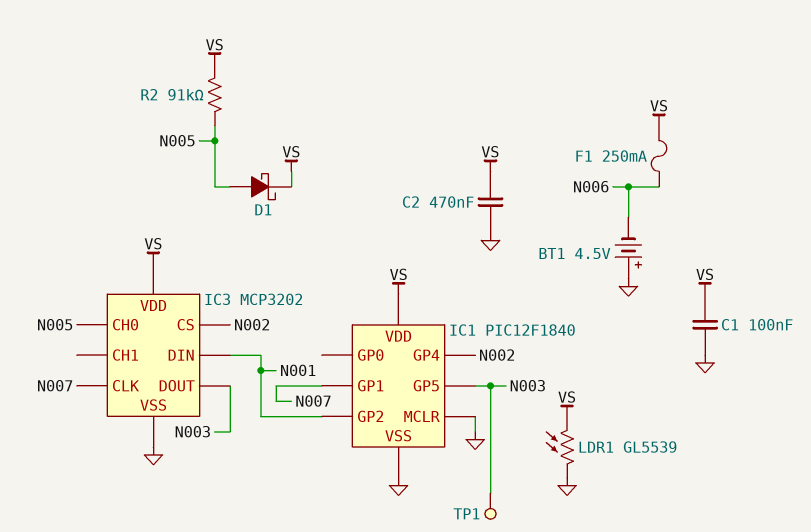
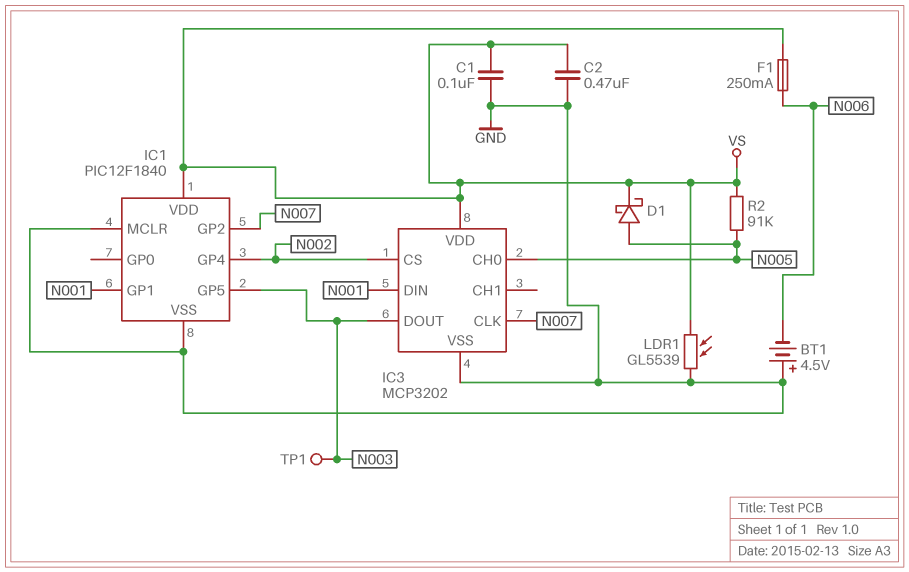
IC1 pin GP1: N007 -> N001
IC1 pin GP2: N001 -> N007

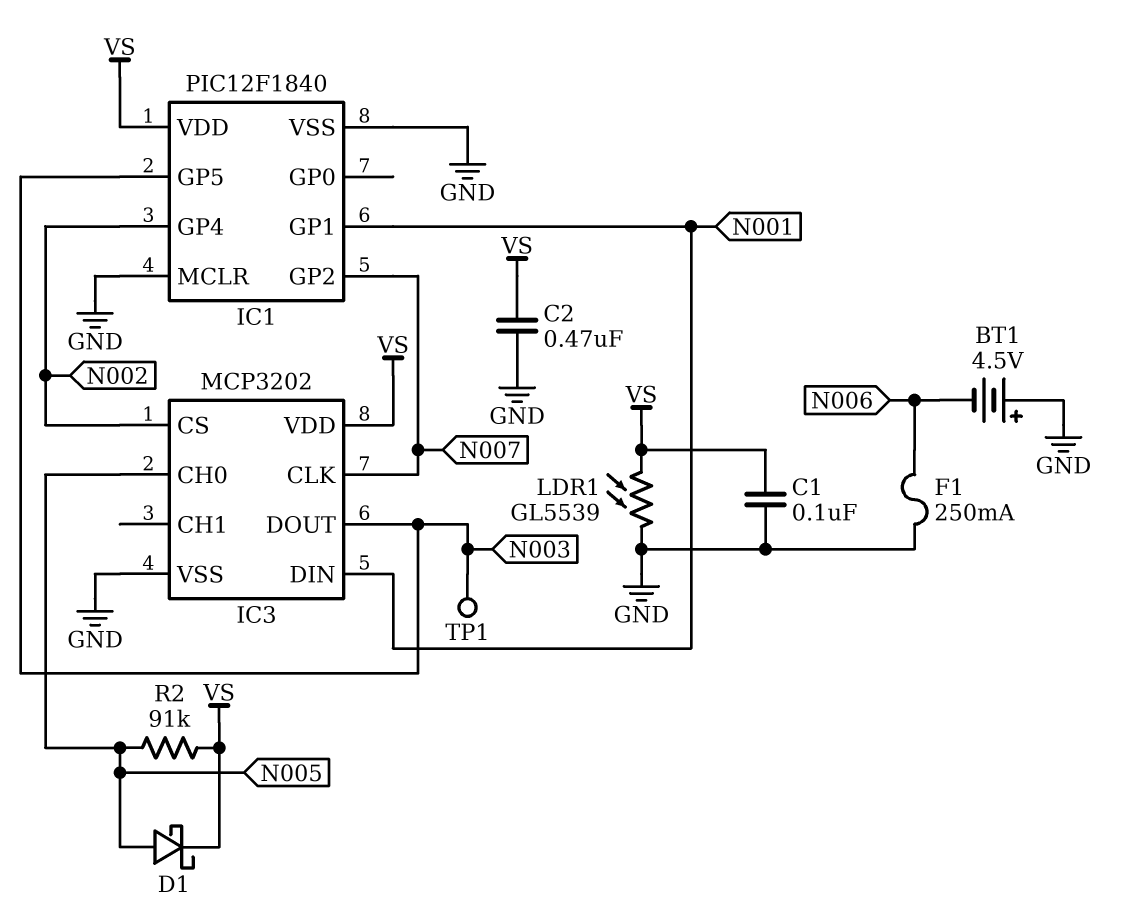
F1: 250mA (N006, VS) -> 250mA (GND, N006)

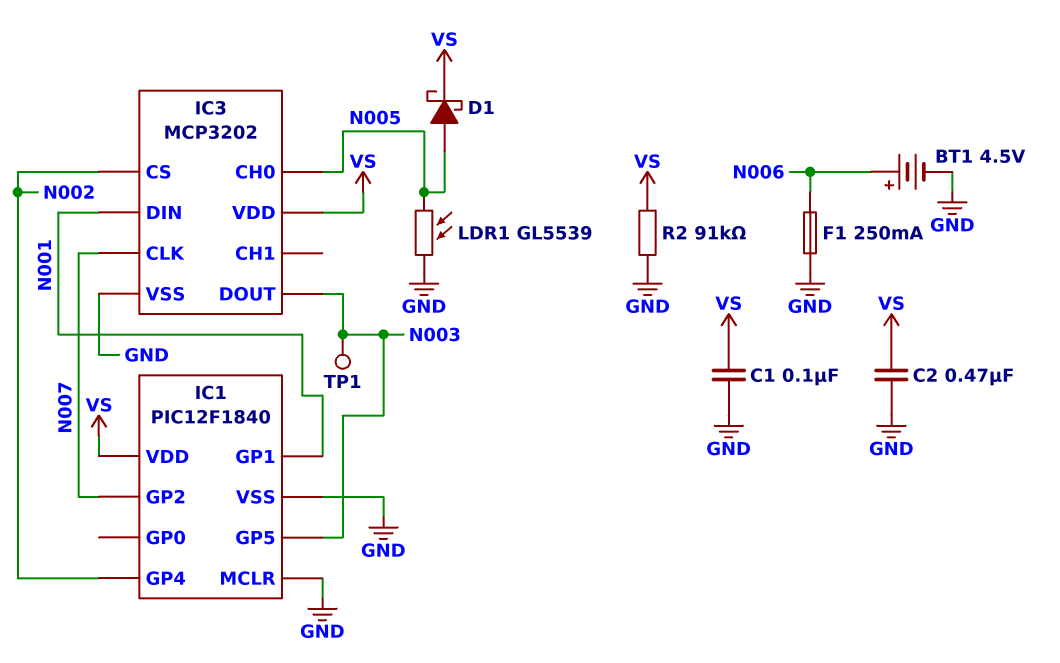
BT1: 4.5V (plus GND, minus N006) -> 4.5V (plus N006, minus GND)
LDR1: GL5539 (GND, VS) -> GL5539 (GND, N005)
R2: 91k (N005, VS) -> 91k (GND, VS)

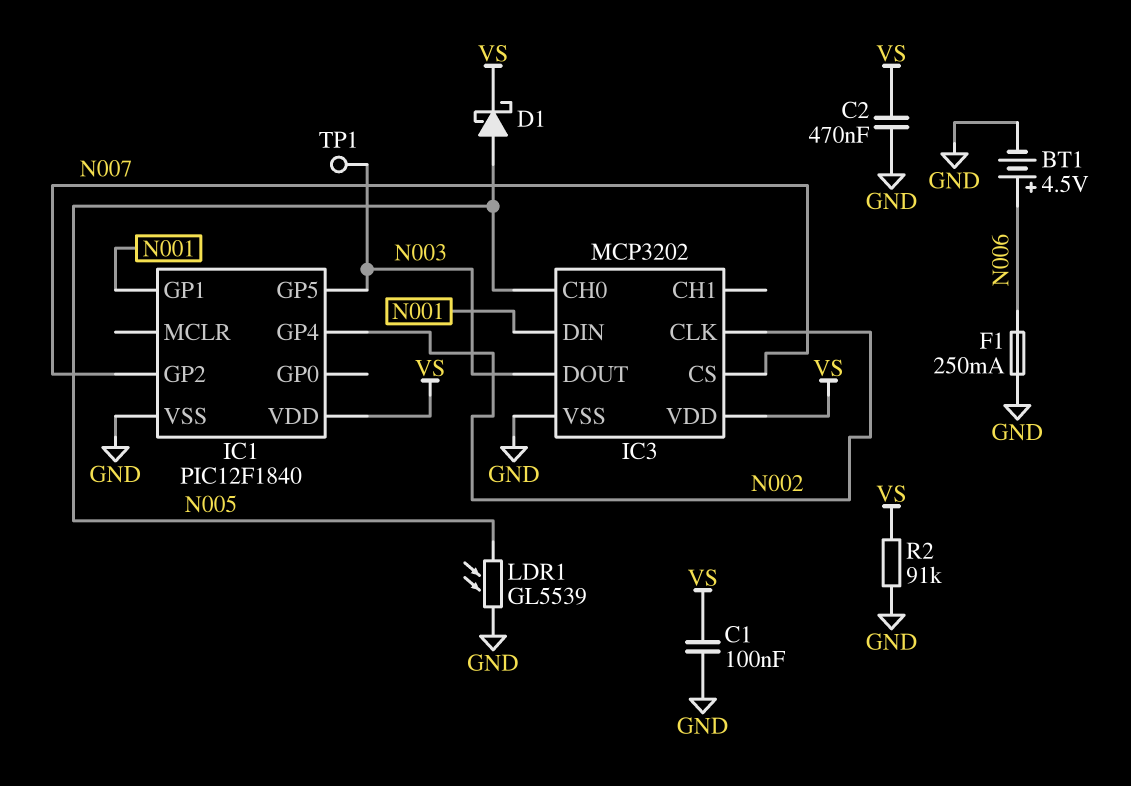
IC1 pin MCLR: GND -> none
IC3 pin CLK: N007 -> N002
IC3 pin CS: N002 -> N007

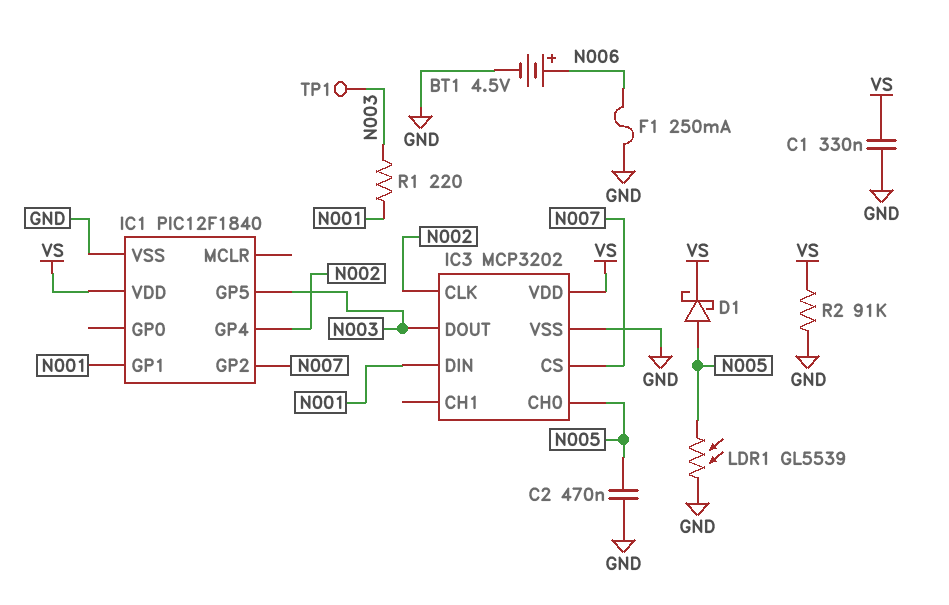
C1: 100nF (GND, VS) -> 330nF (GND, VS)
C2: 470nF (GND, VS) -> 470nF (GND, N005)
R1: none -> 220 (N001, N003)

